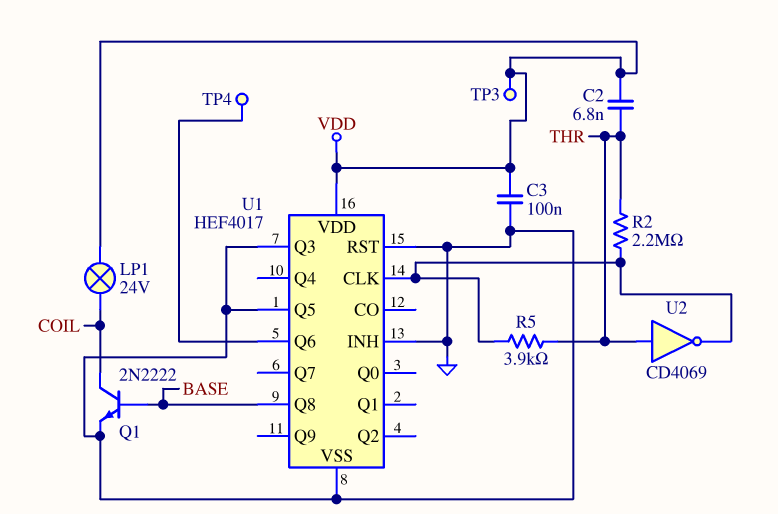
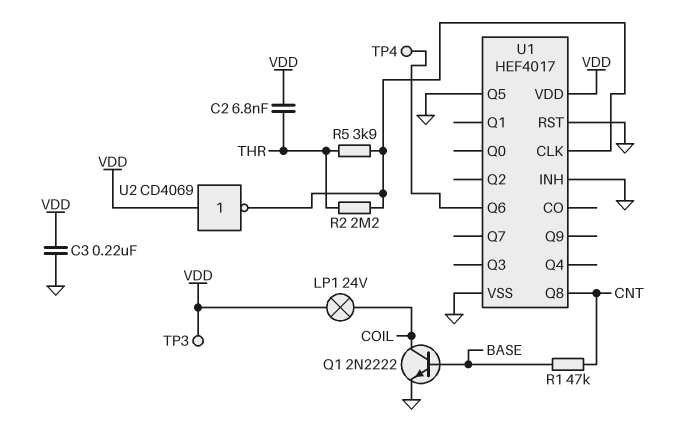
C3: 100nF (GND, VDD) -> 220nF (GND, VDD)
R1: none -> 47k (BASE, CNT)
U1 pin Q3: GND -> none
U1 pin Q8: BASE -> CNT
U2: NOT CD4069 (in THR, out U1/CLK) -> NOT CD4069 (in VDD, out U1/CLK)

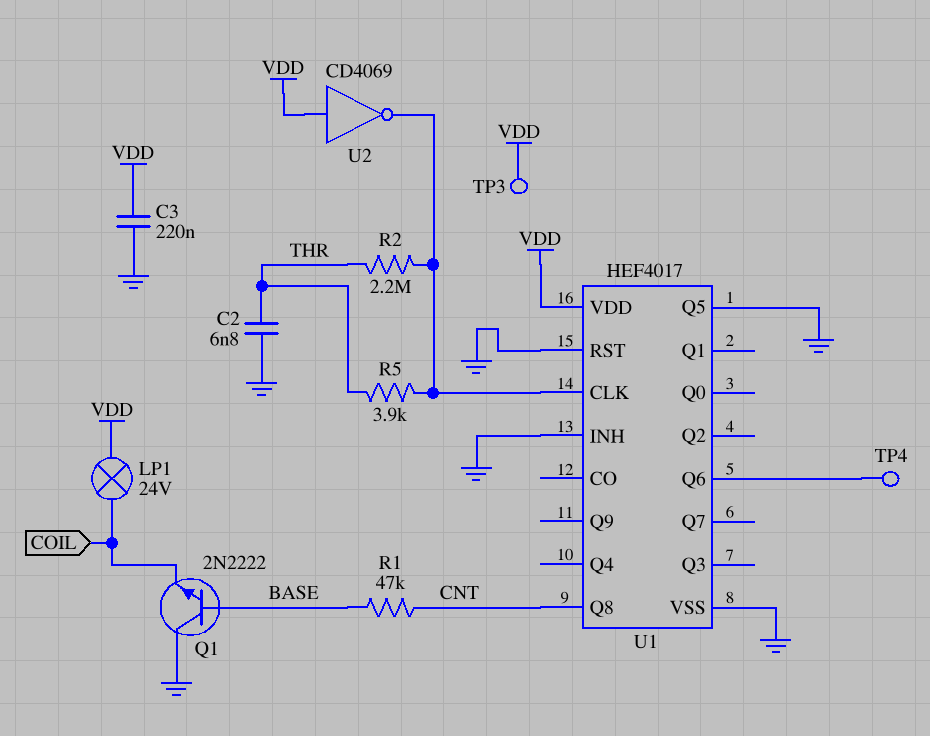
C2: 6.8nF (THR, VDD) -> 6.8nF (GND, THR)
Q1: NPN 2N2222 (B BASE, C COIL, E GND) -> NPN 2N2222 (B BASE, C GND, E COIL)

